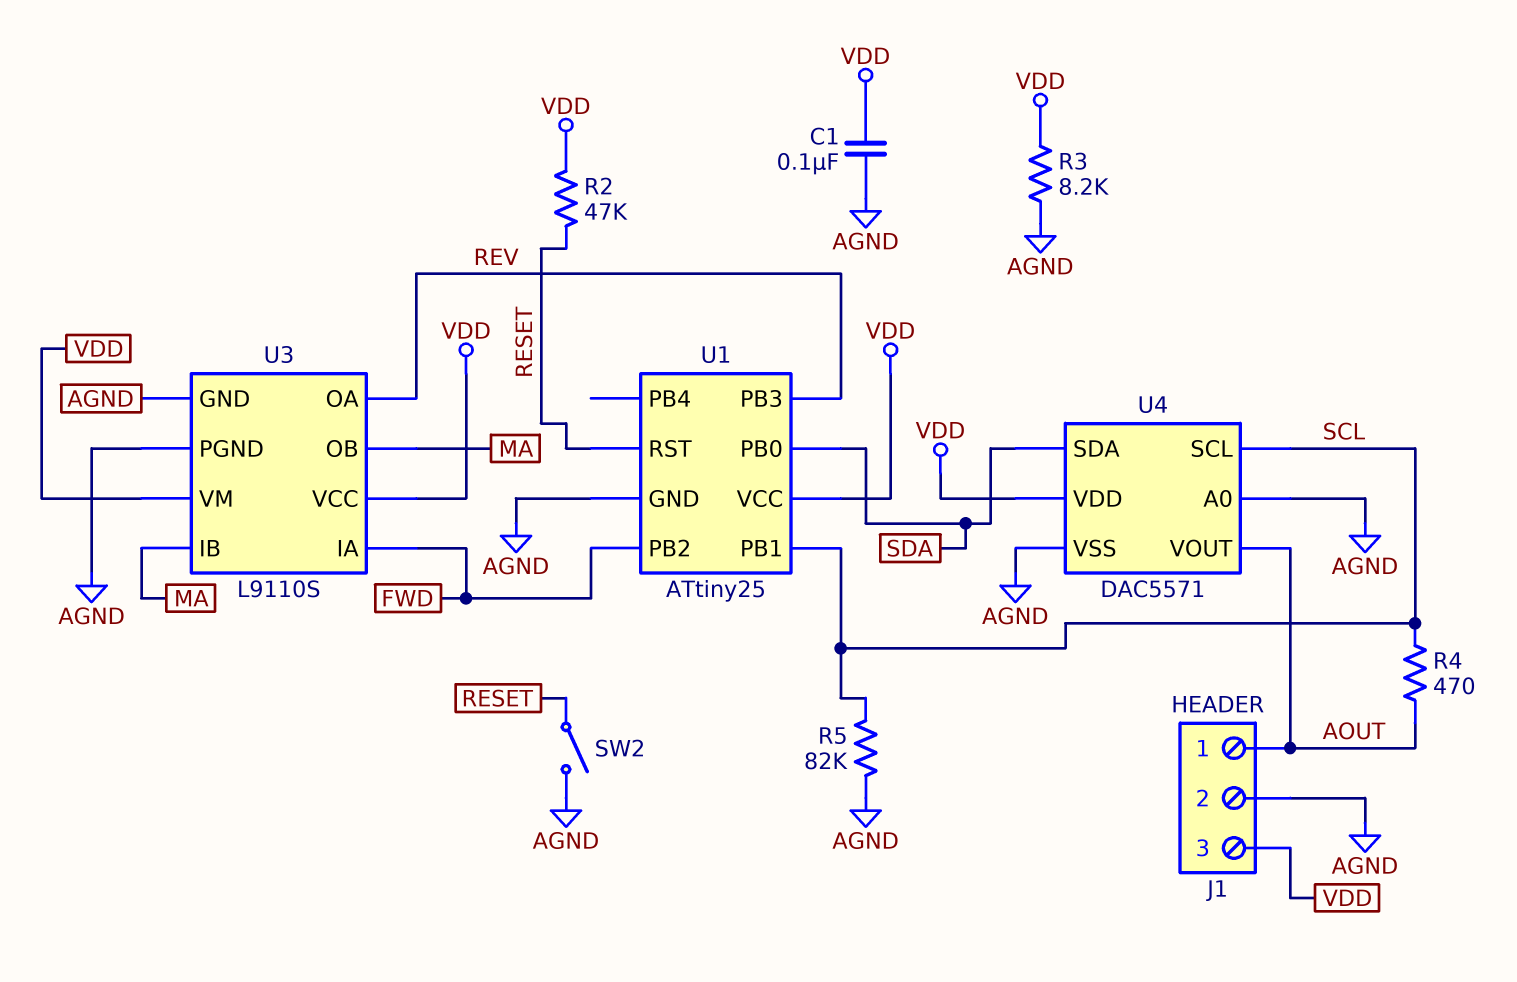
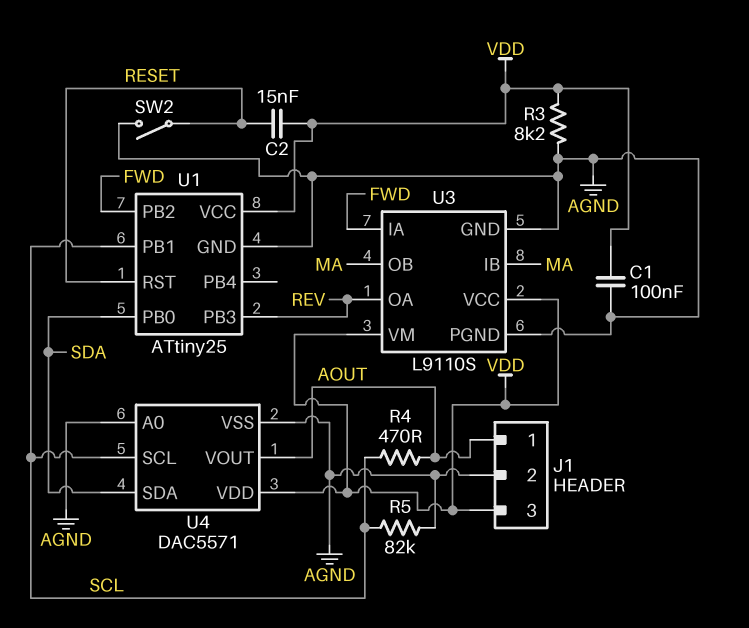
C2: none -> 15nF (RESET, VDD)
R2: 47k (RESET, VDD) -> none

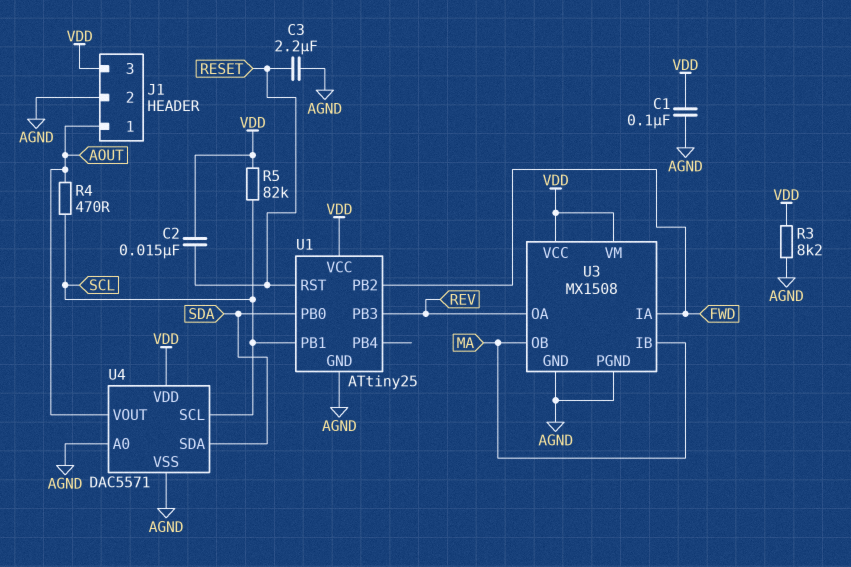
C3: none -> 2.2uF (AGND, RESET)
R5: 82k (AGND, SCL) -> 82k (SCL, VDD)
SW2: switch (AGND, RESET) -> none
U3: L9110S -> MX1508

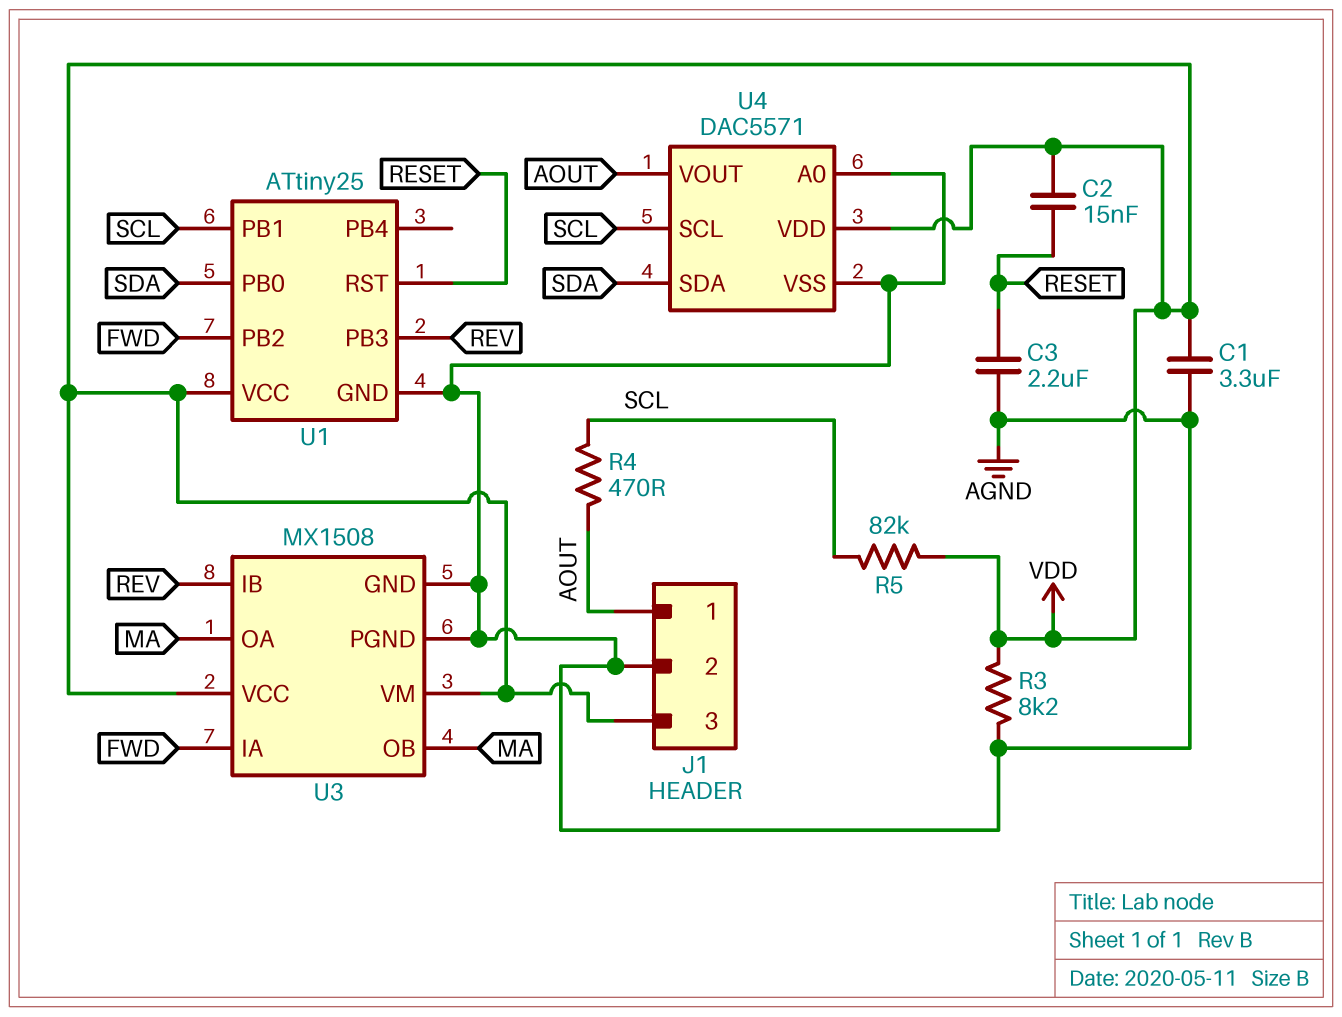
C1: 100nF (AGND, VDD) -> 3.3uF (AGND, VDD)
U3 pin IB: MA -> REV
U3 pin OA: REV -> MA

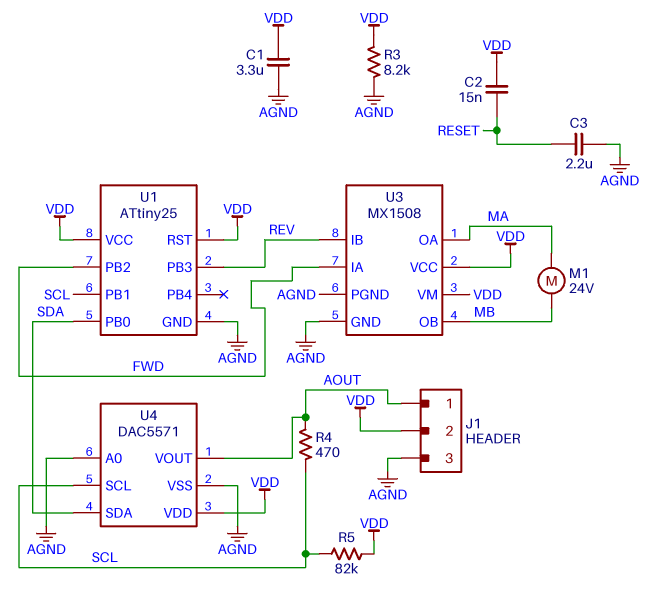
J1 pin 2: AGND -> VDD
J1 pin 3: VDD -> AGND
M1: none -> motor 24V (MA, MB)
U1 pin RST: RESET -> VDD
U3 pin OB: MA -> MB

